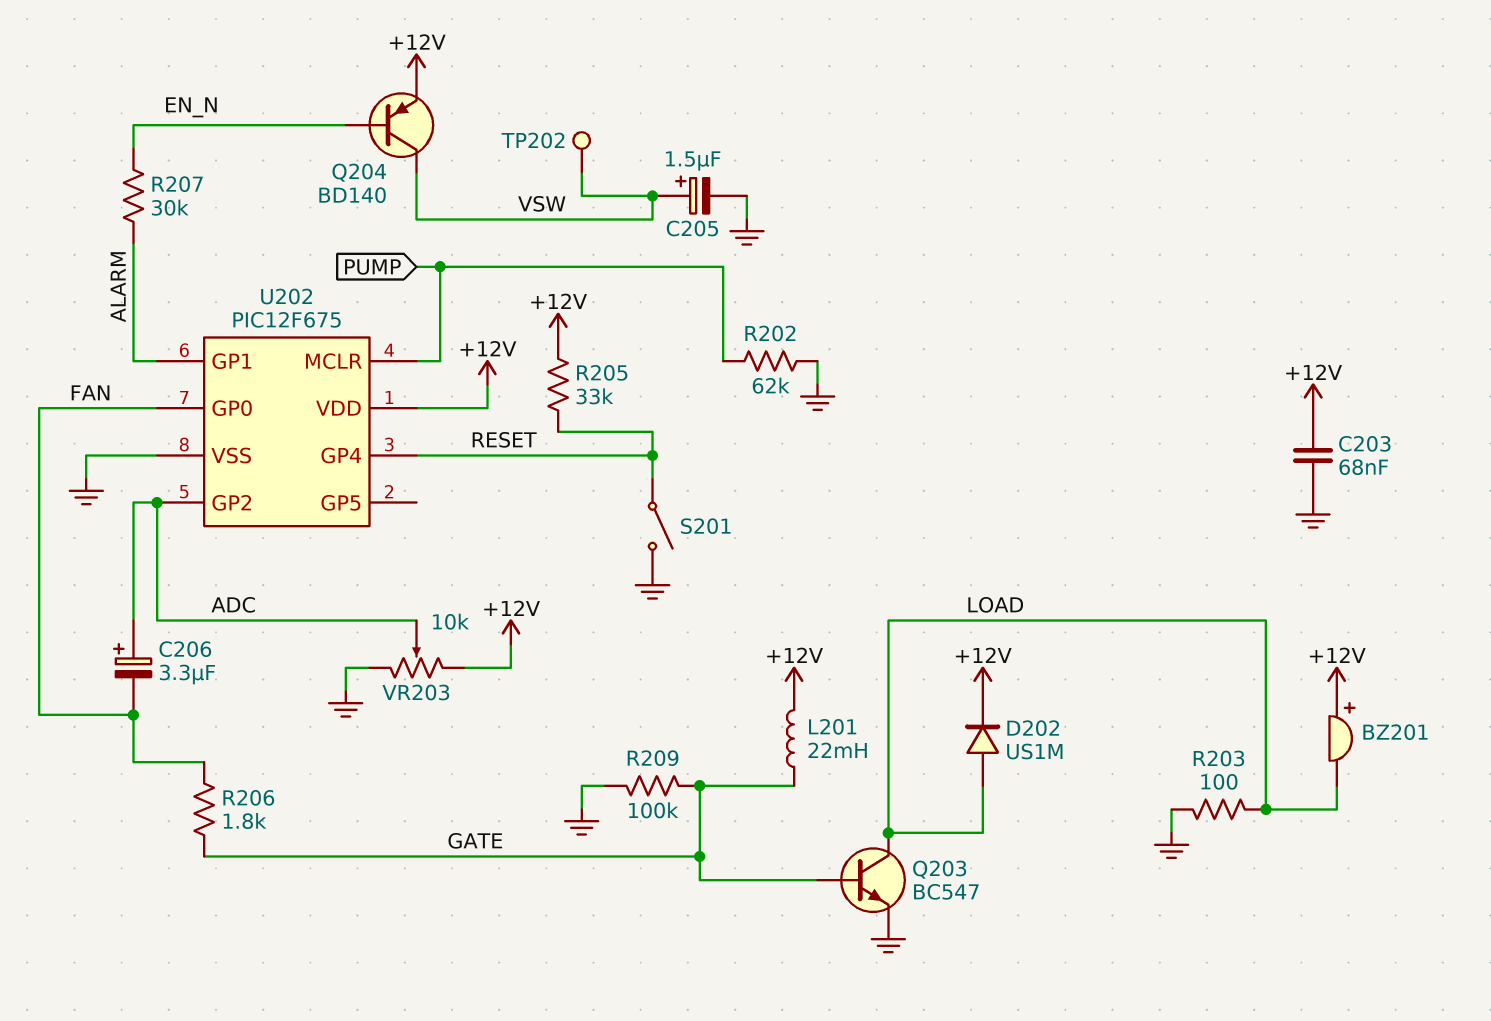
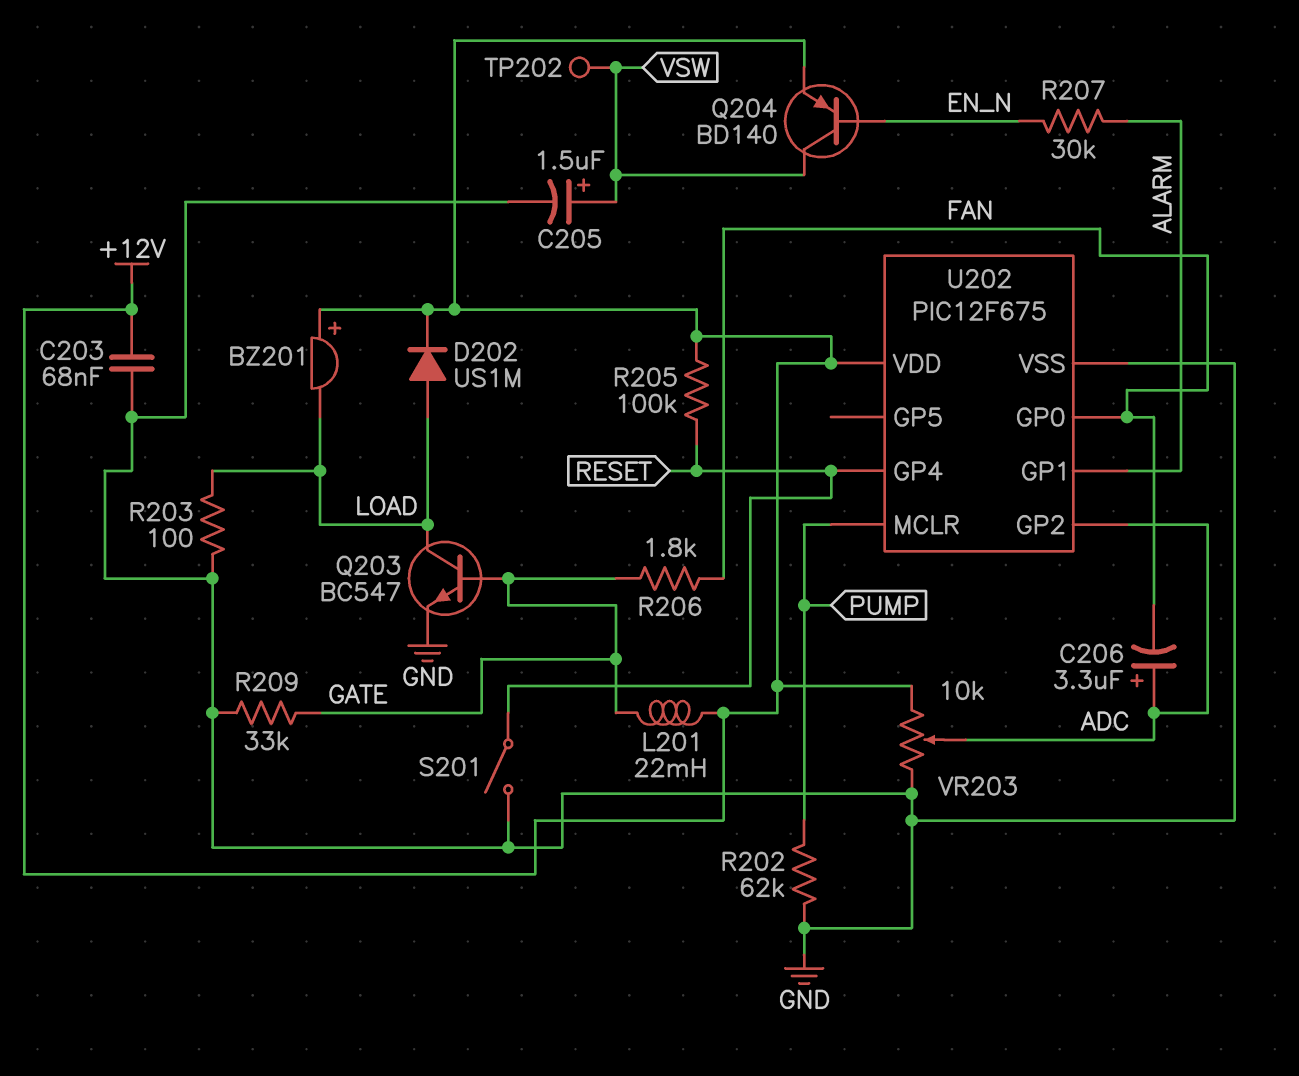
R205: 33k (+12V, RESET) -> 100k (+12V, RESET)
R209: 100k (GATE, GND) -> 33k (GATE, GND)

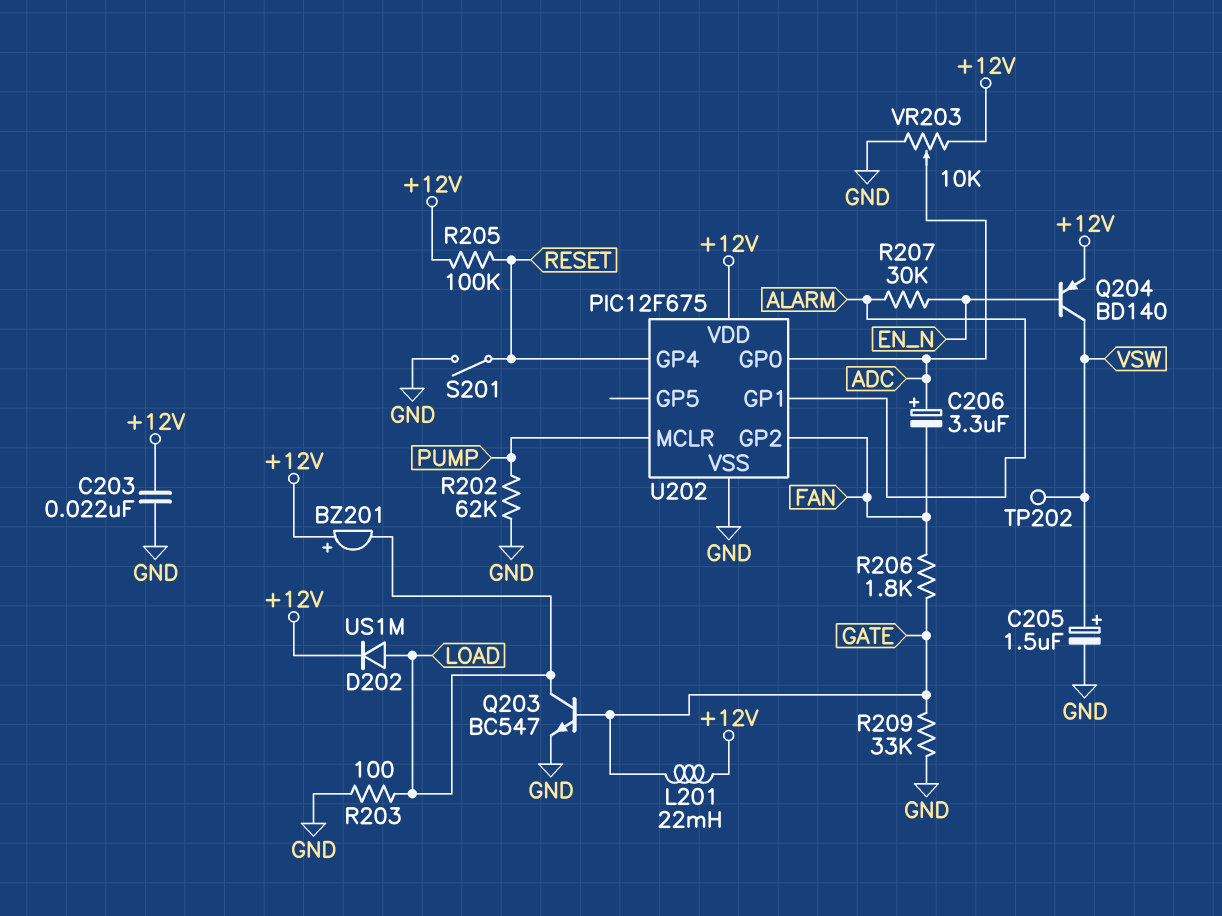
C203: 68nF (+12V, GND) -> 22nF (+12V, GND)
U202 pin GP0: FAN -> ADC
U202 pin GP2: ADC -> FAN

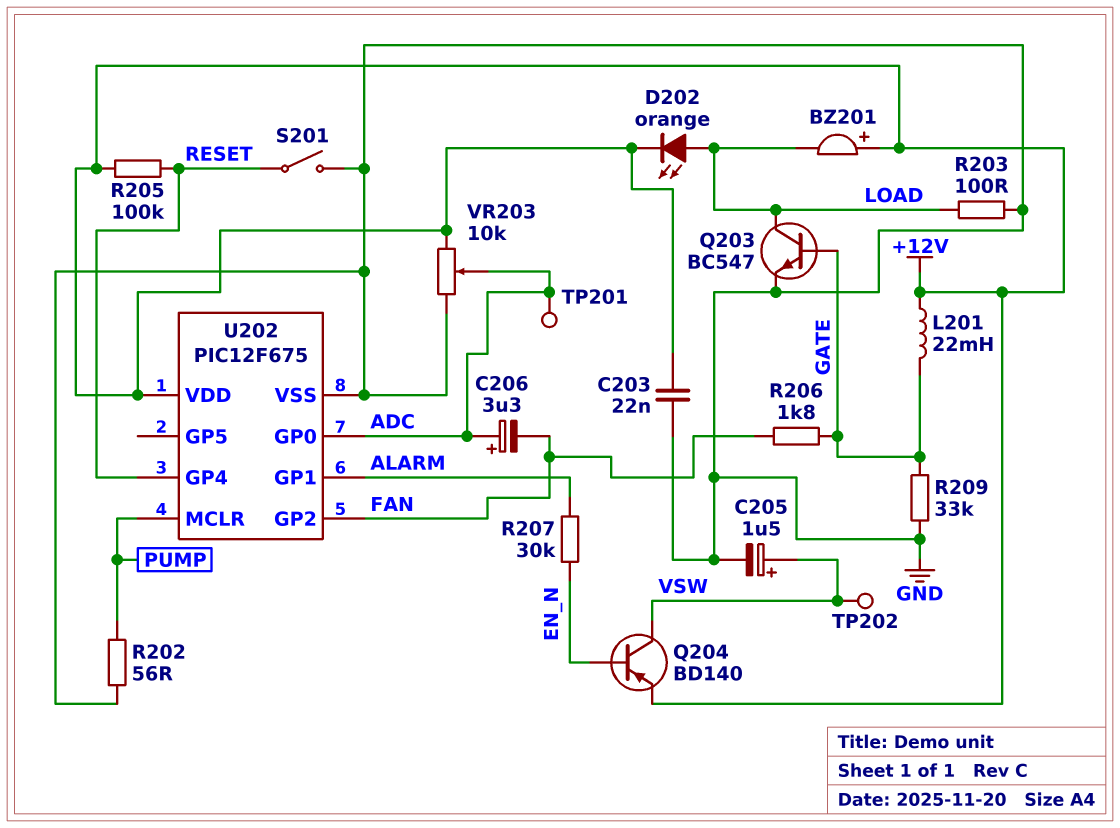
D202: diode US1M (A LOAD, K +12V) -> LED orange (A LOAD, K +12V)
R202: 62k (GND, PUMP) -> 56 (GND, PUMP)
TP201: none -> test point (ADC)

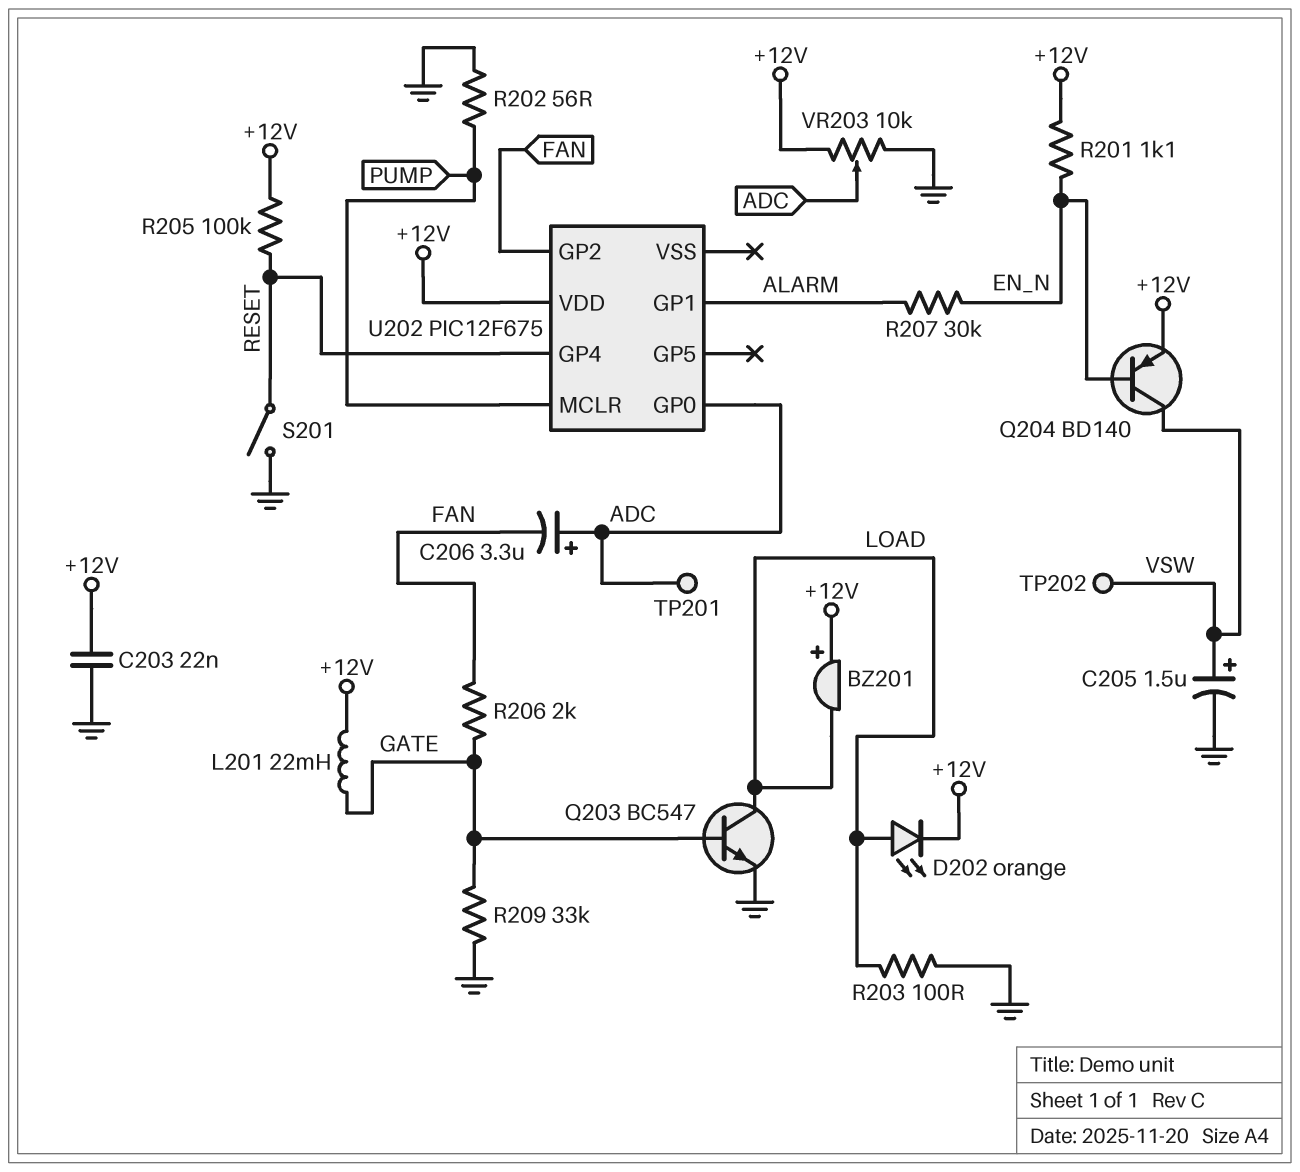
R201: none -> 1.1k (+12V, EN_N)
R206: 1.8k (FAN, GATE) -> 2k (FAN, GATE)
U202 pin VSS: GND -> none

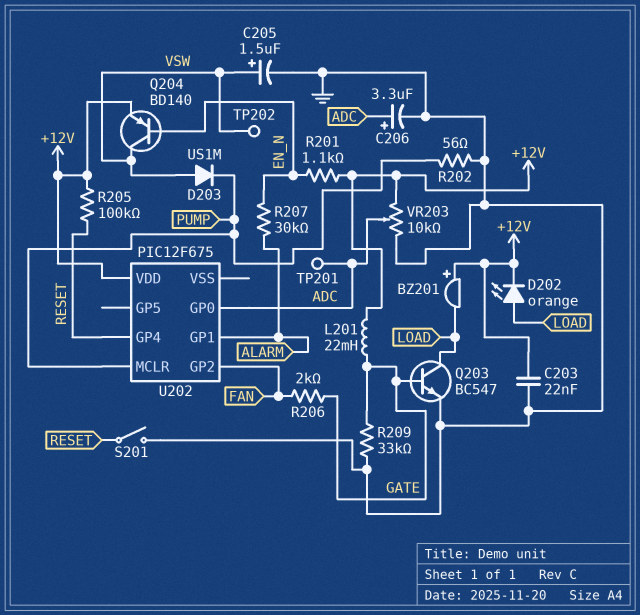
C206: 3.3uF (plus ADC, minus FAN) -> 3.3uF (plus ADC, minus GND)
D203: none -> diode US1M (A VSW, K PUMP)
R203: 100 (GND, LOAD) -> none

